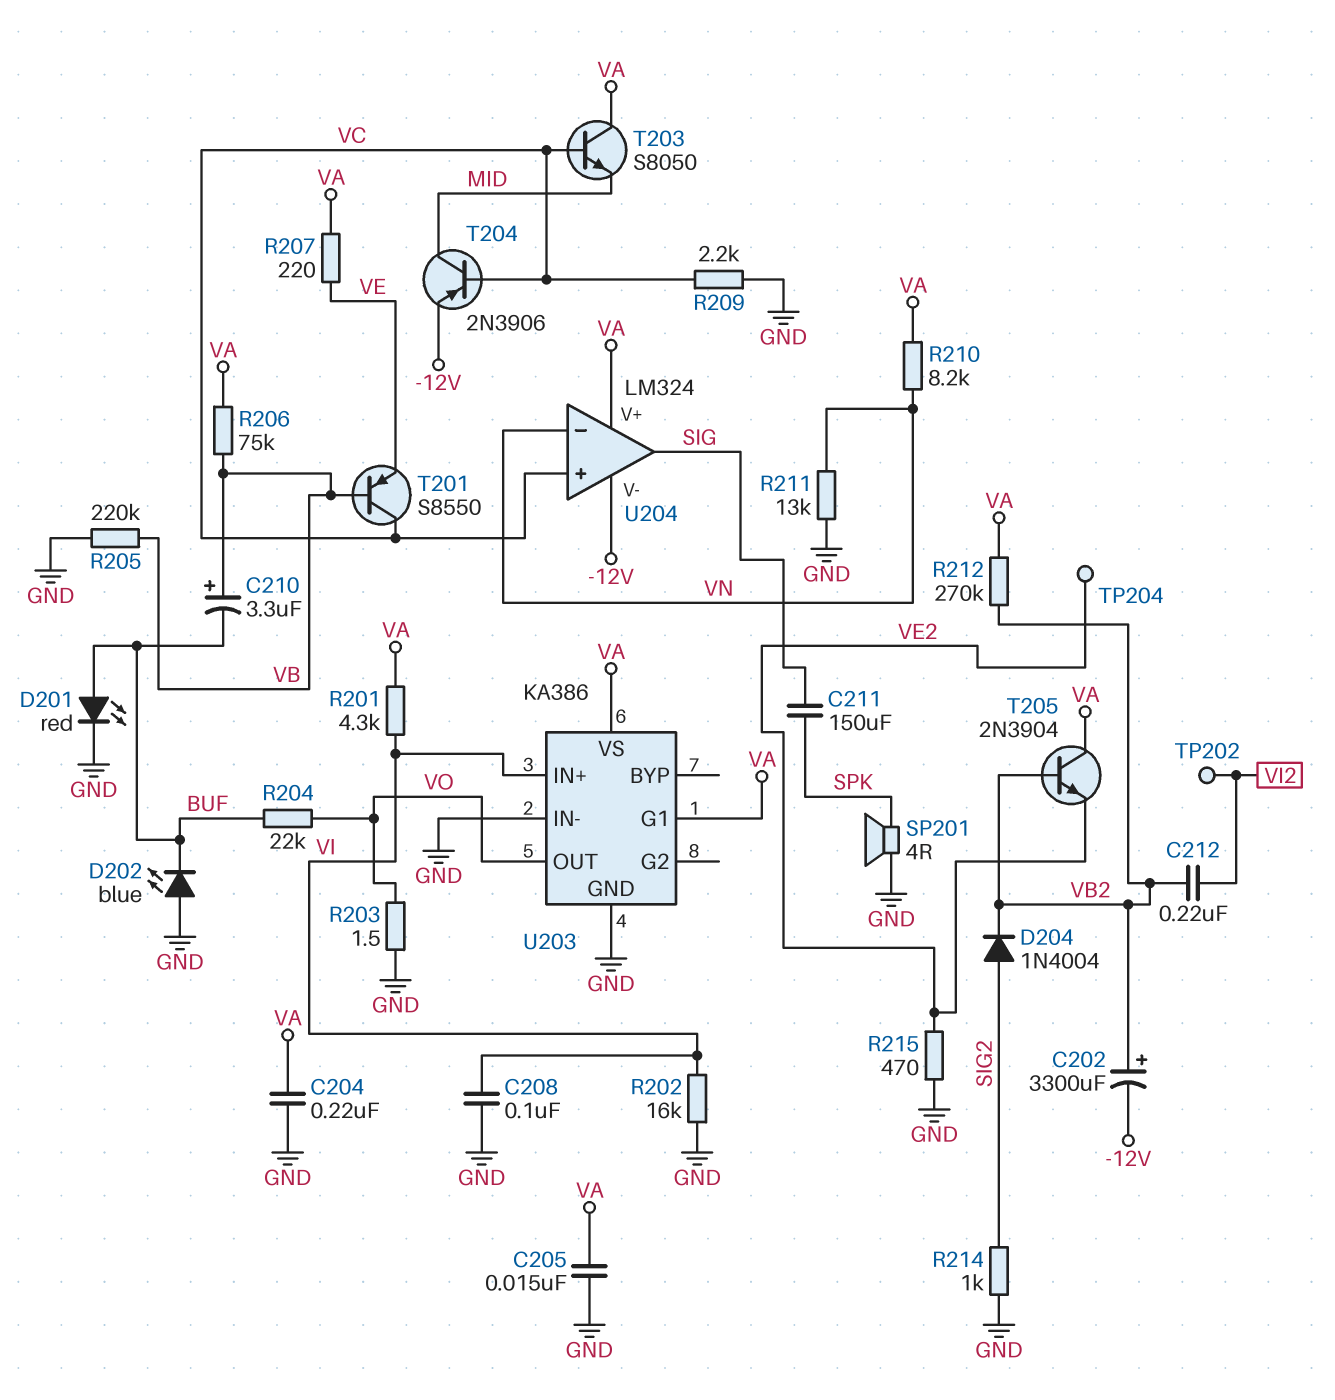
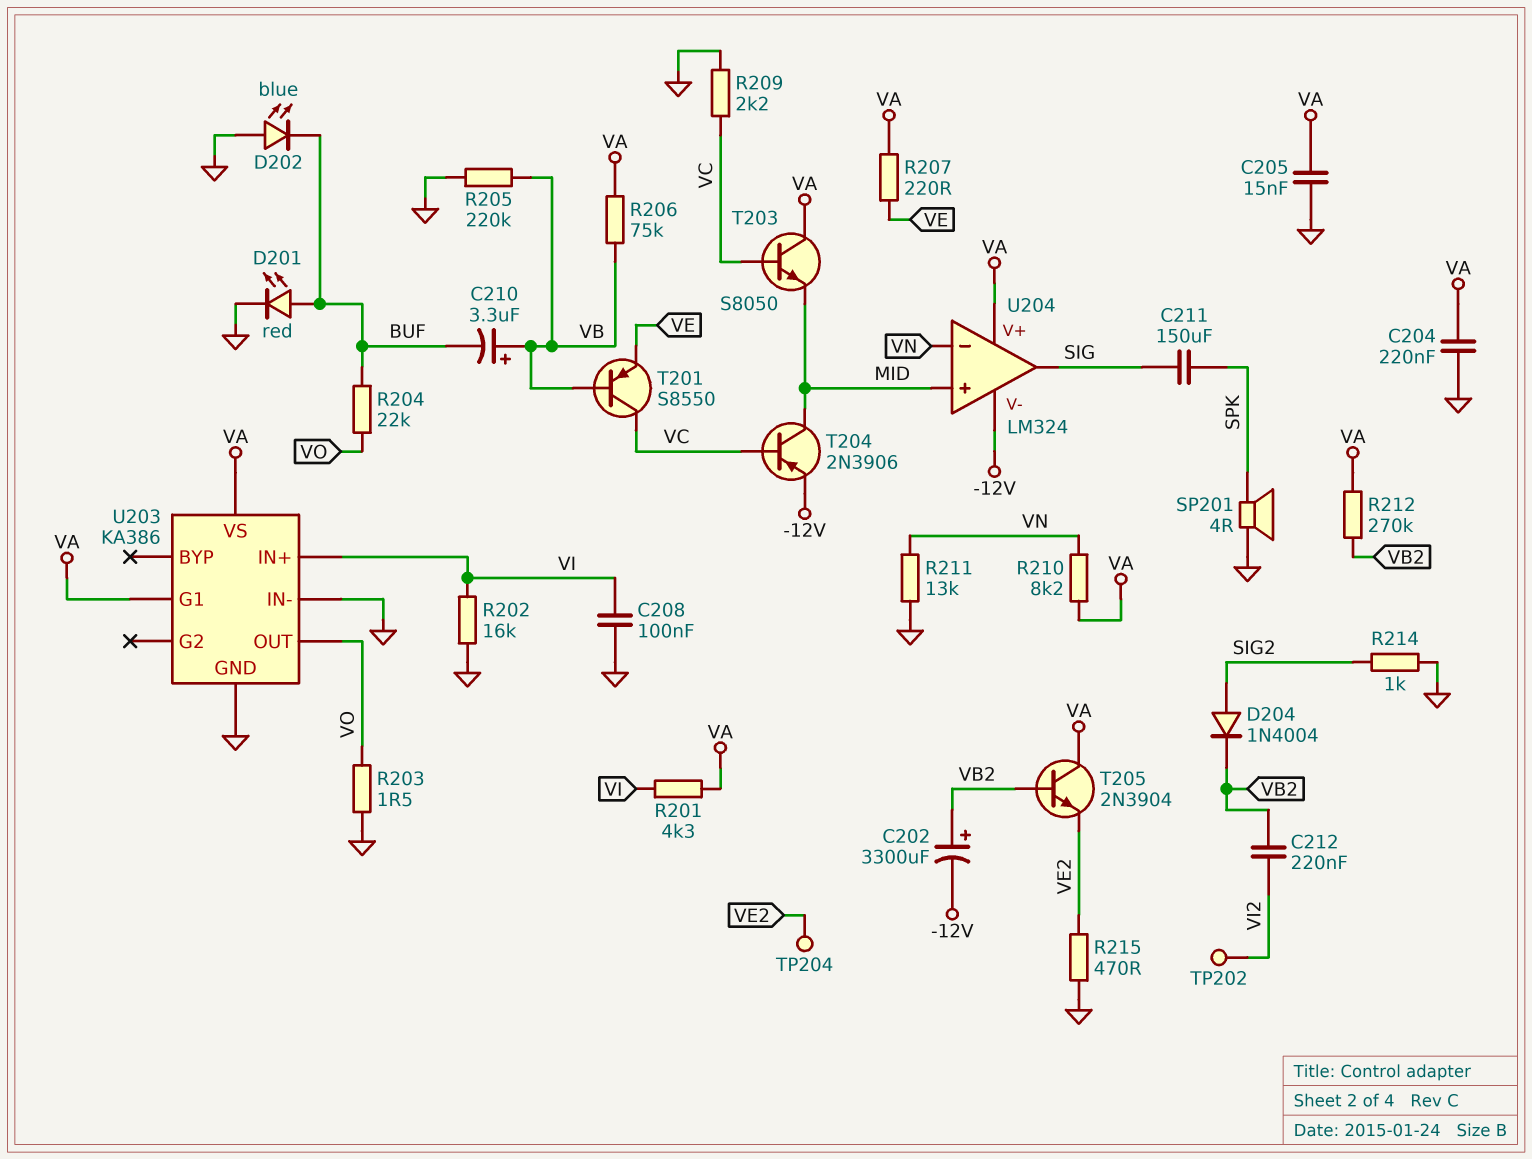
U204 pin in+: VC -> MID

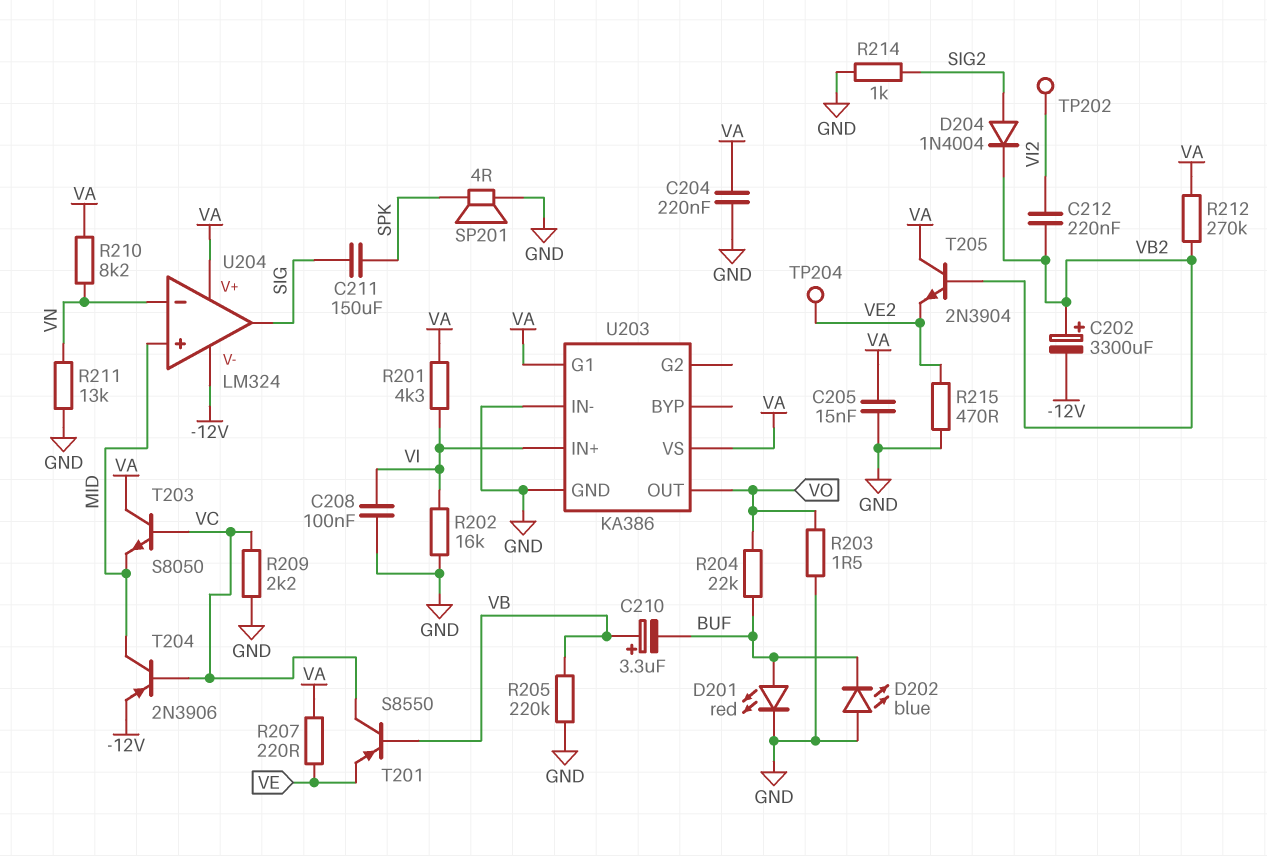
R206: 75k (VA, VB) -> none

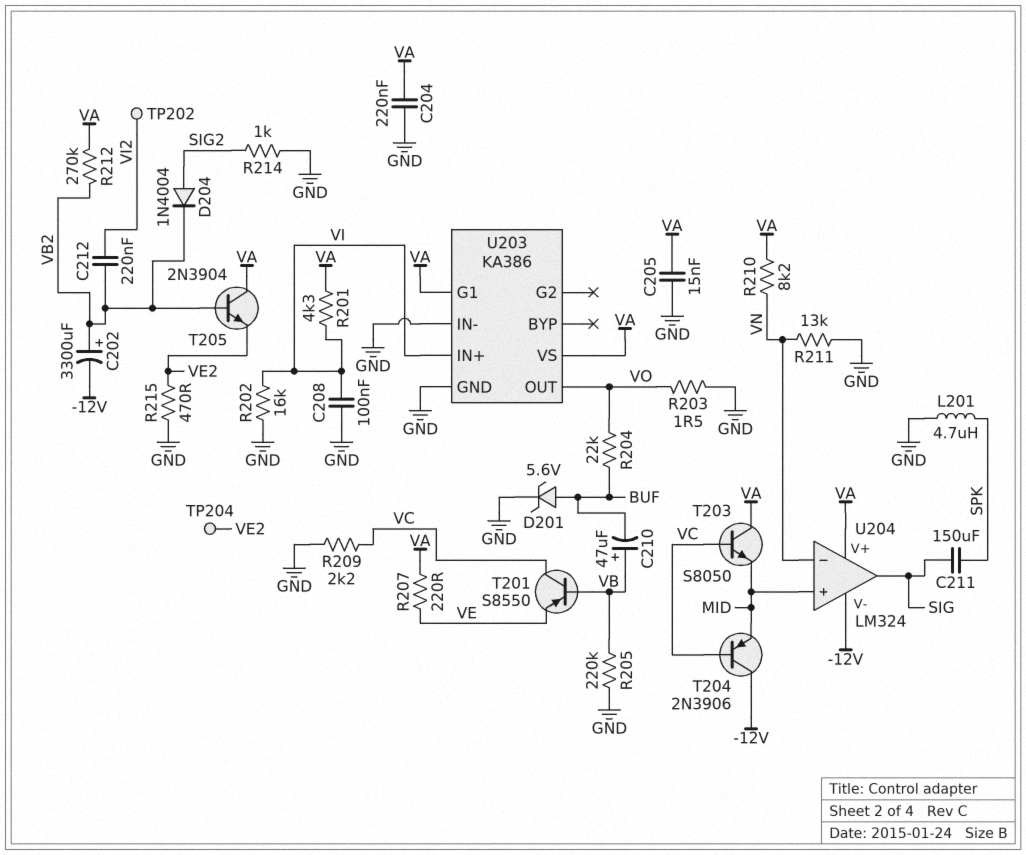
C210: 3.3uF (plus VB, minus BUF) -> 47uF (plus VB, minus BUF)
D201: LED red (A BUF, K GND) -> zener 5.6V (A BUF, K GND)
D202: LED blue (A GND, K BUF) -> none
L201: none -> 4.7uH (GND, SPK)
SP201: speaker 4R (GND, SPK) -> none
T204: PNP 2N3906 (B VC, C MID, E -12V) -> PNP 2N3906 (B VC, C -12V, E MID)

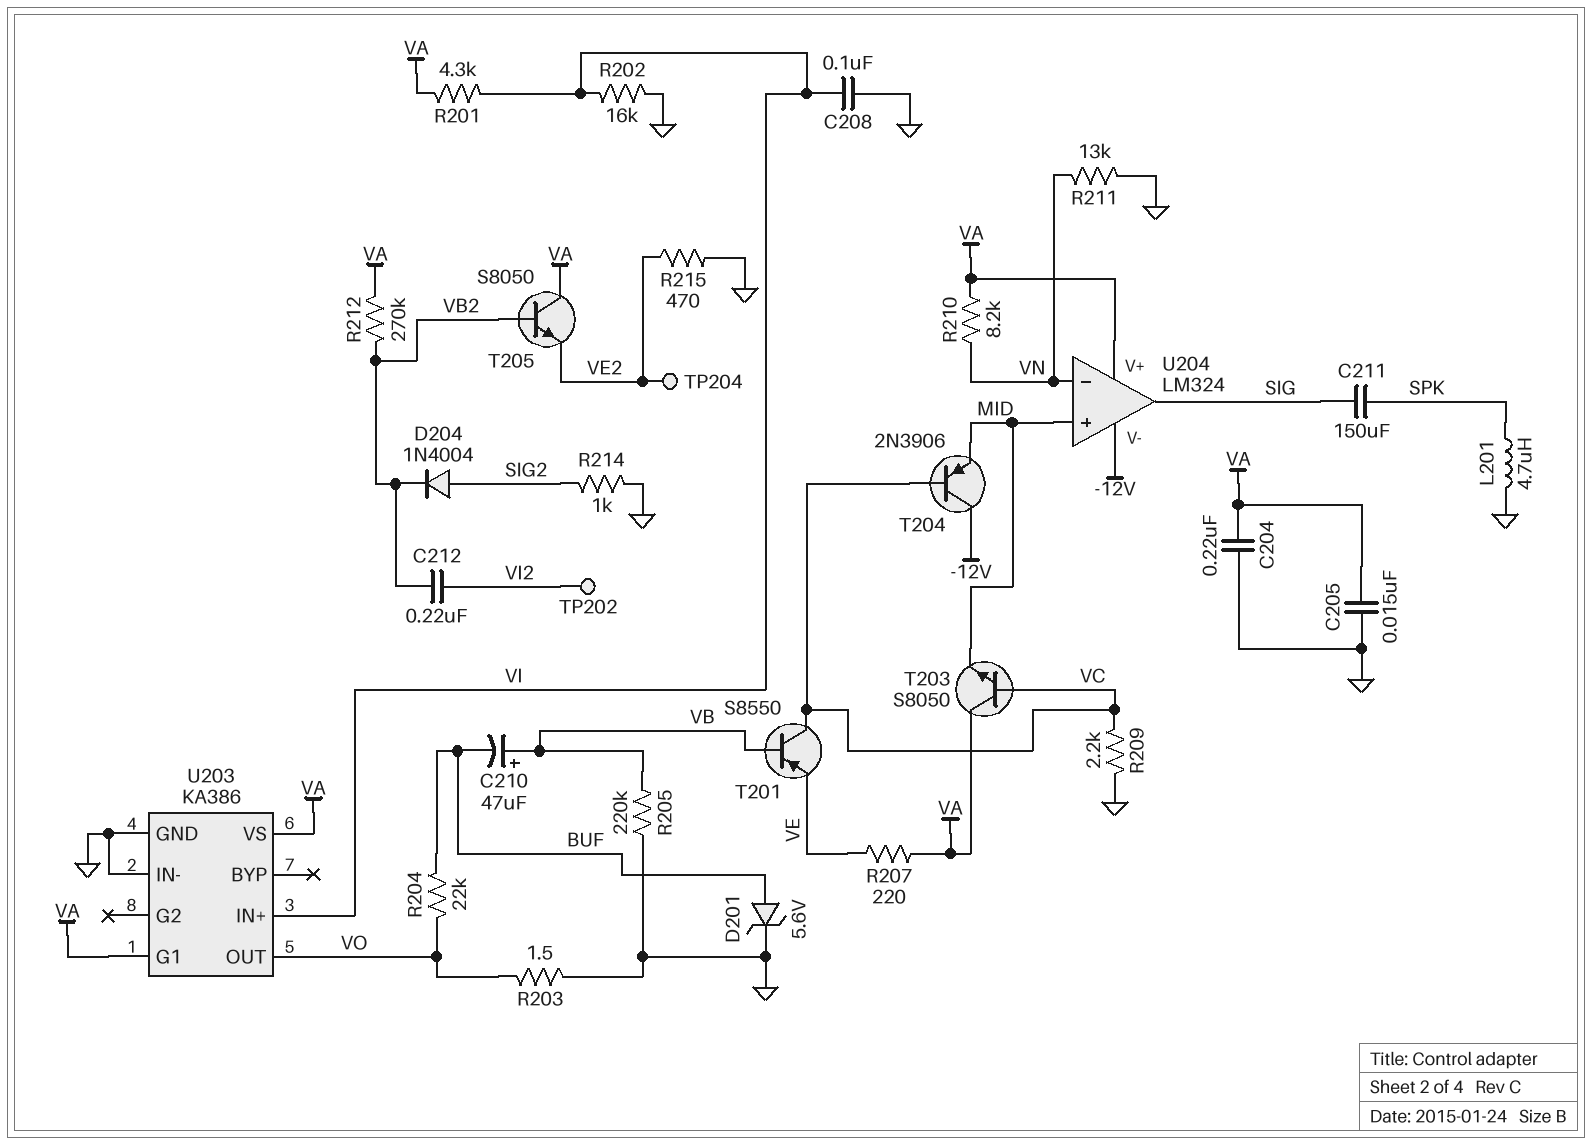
C202: 3300uF (plus VB2, minus -12V) -> none
T205: NPN 2N3904 (B VB2, C VA, E VE2) -> NPN S8050 (B VB2, C VA, E VE2)

